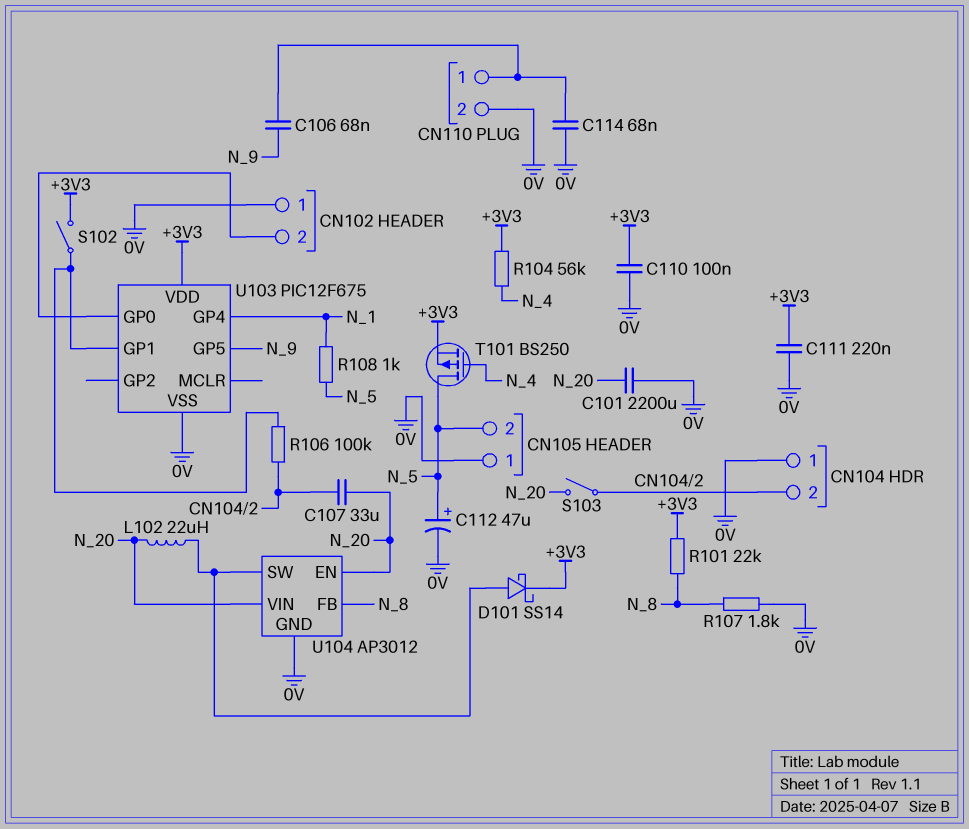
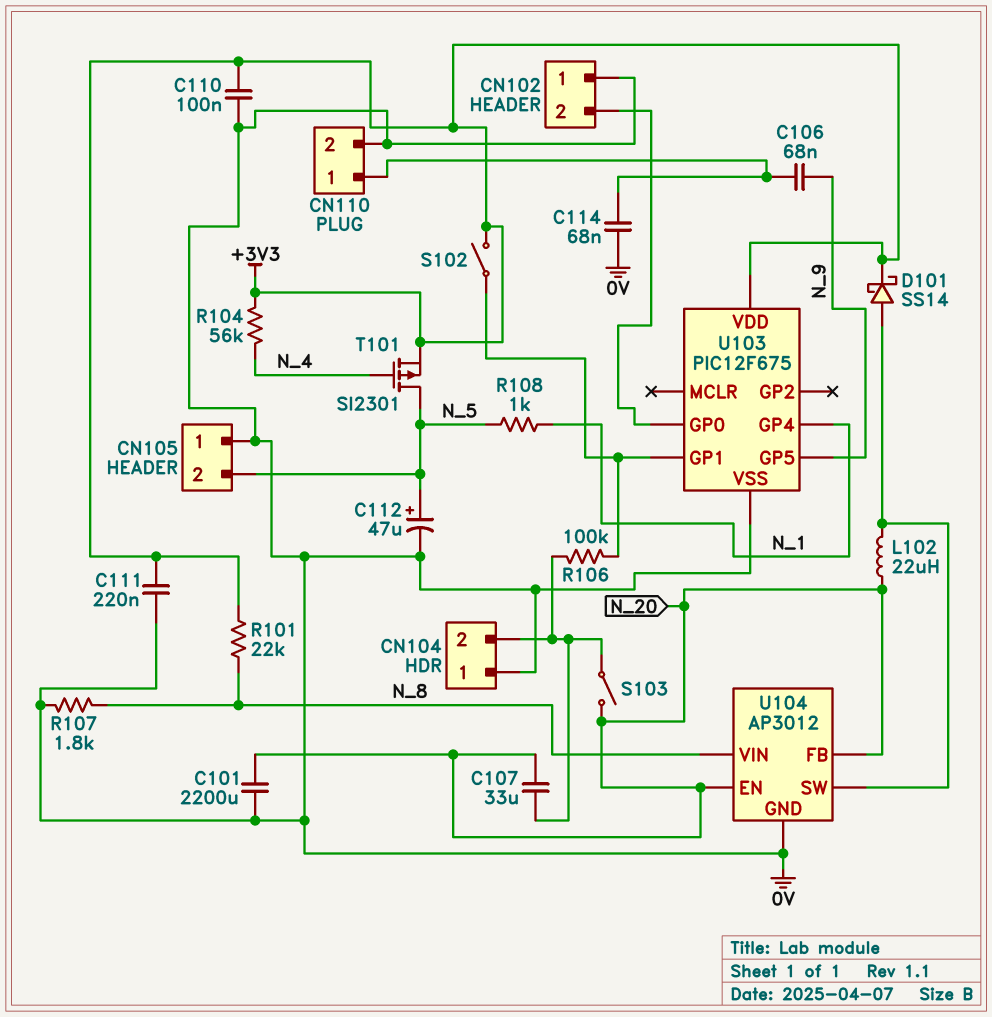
T101: PMOS BS250 (G N_4, D N_5, S +3V3) -> PMOS SI2301 (G N_4, D N_5, S +3V3)
U104 pin FB: N_8 -> N_20
U104 pin VIN: N_20 -> N_8

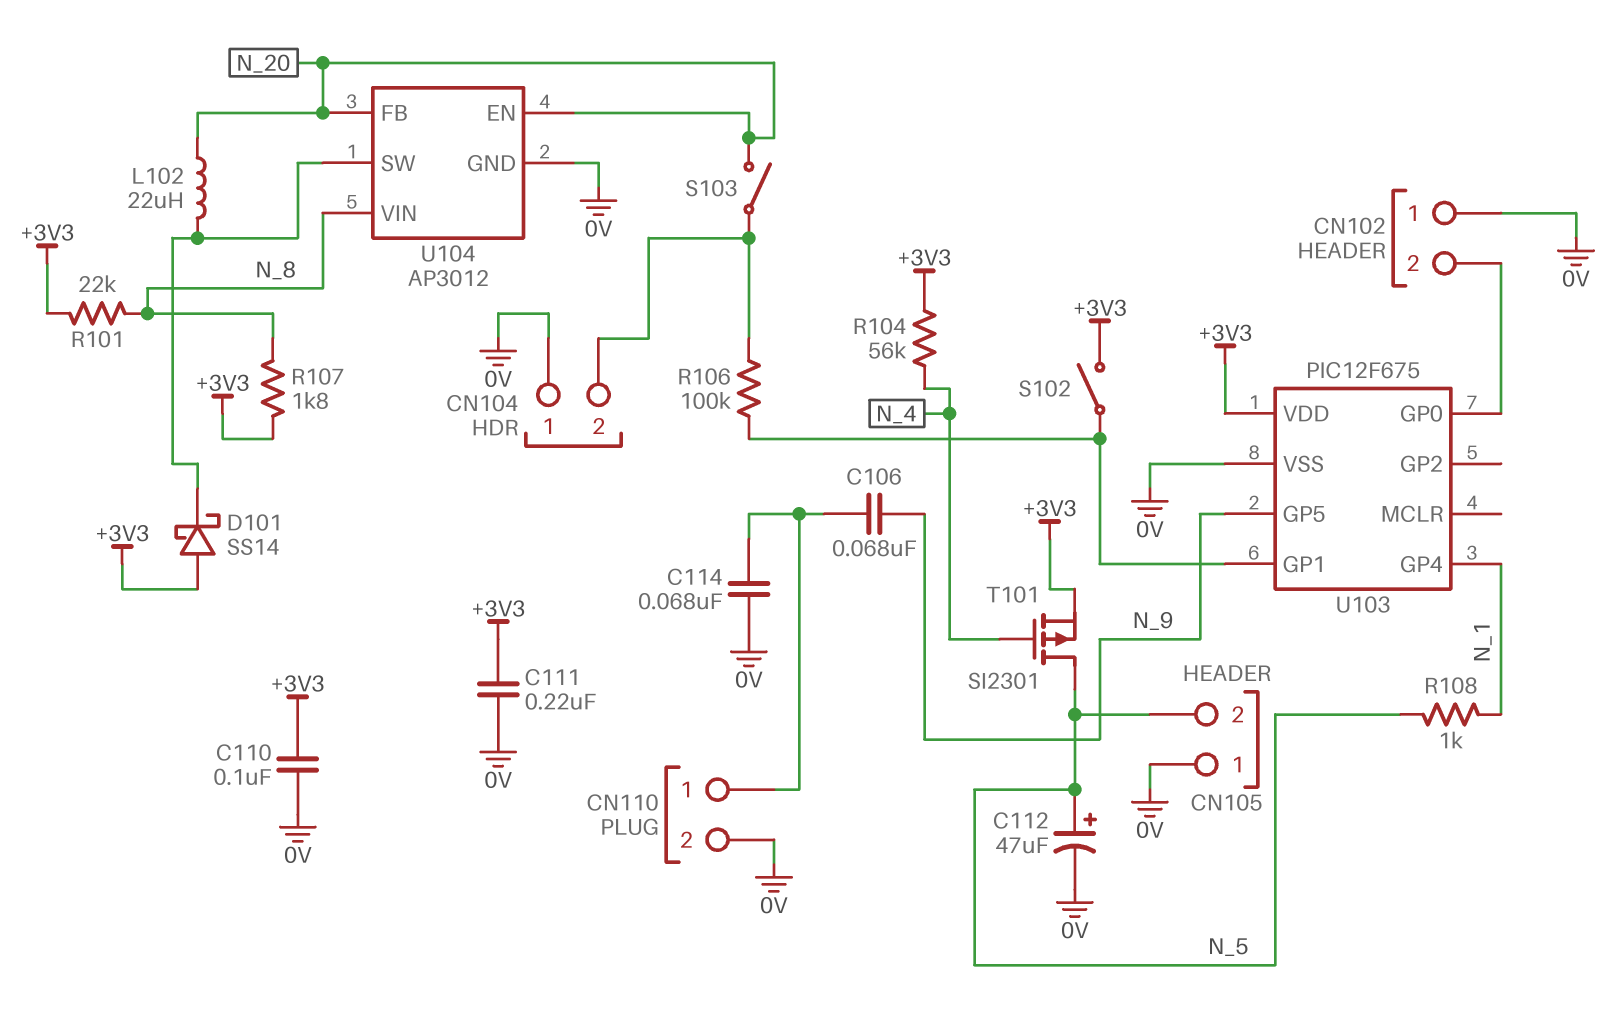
C101: 2200uF (0V, N_20) -> none
C107: 33uF (CN104/2, N_20) -> none
D101: schottky SS14 (A U104/SW, K +3V3) -> schottky SS14 (A +3V3, K U104/SW)
R107: 1.8k (0V, N_8) -> 1.8k (+3V3, N_8)

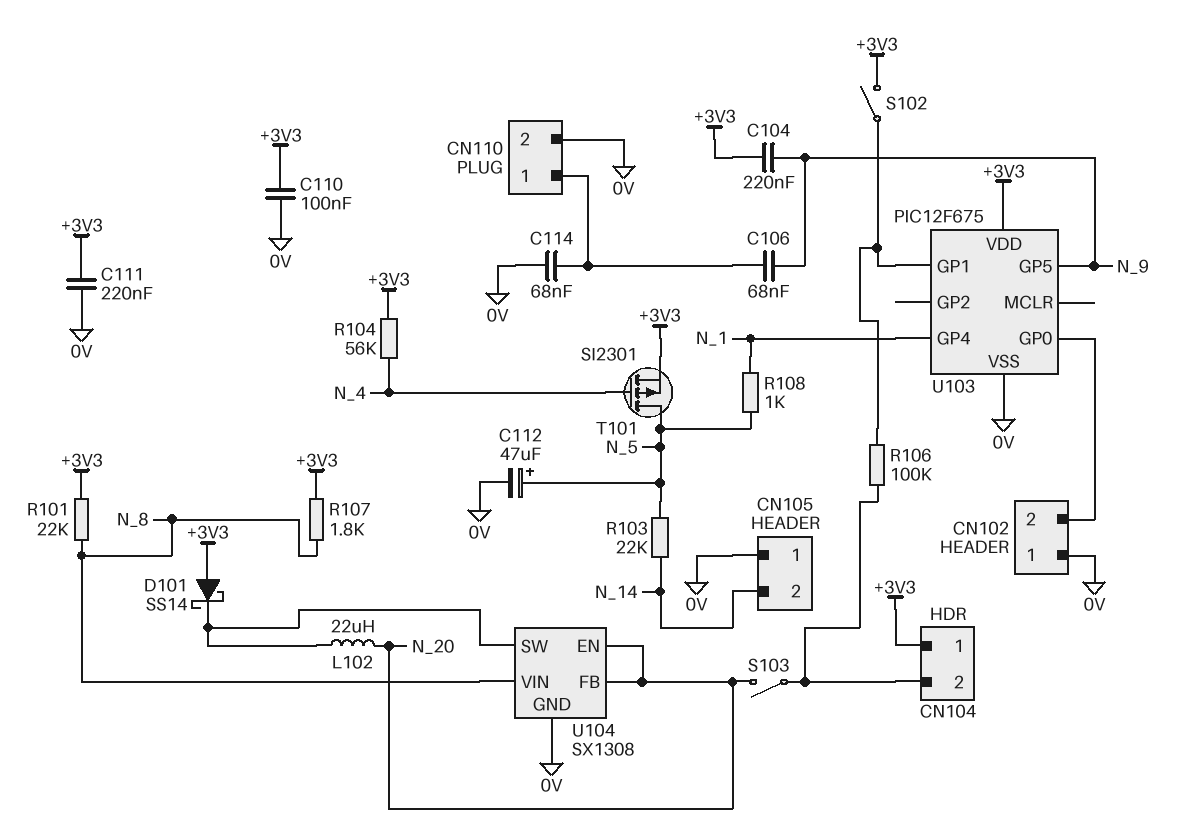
C104: none -> 220nF (+3V3, N_9)
CN104 pin 1: 0V -> +3V3
CN105 pin 2: N_5 -> N_14
R103: none -> 22k (N_5, N_14)
U104: AP3012 -> SX1308

